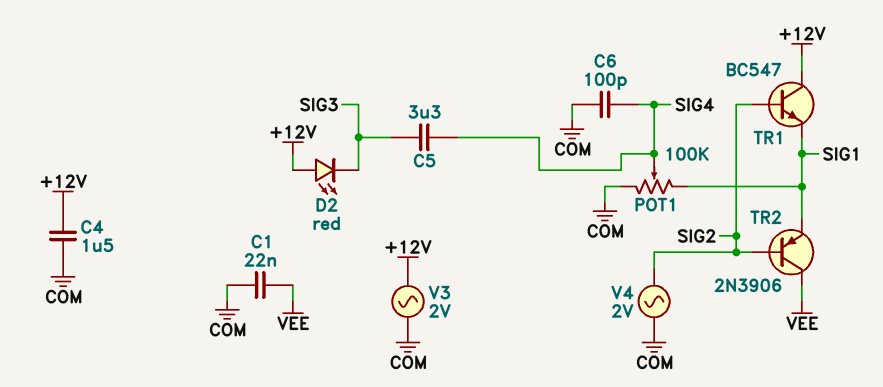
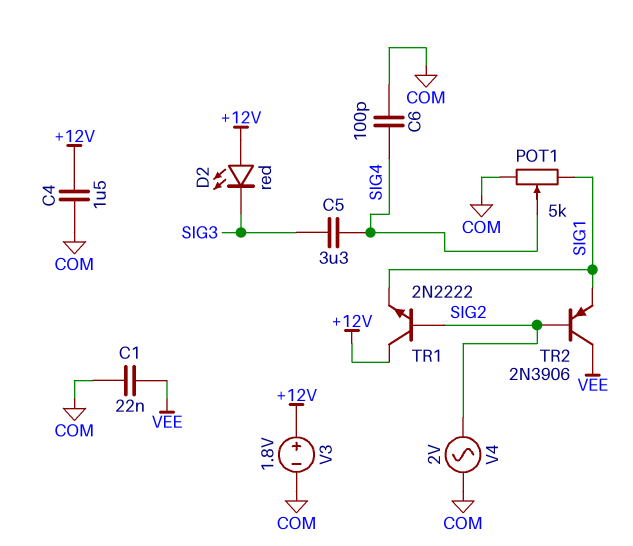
POT1: 100k (COM, SIG1, wiper SIG4) -> 5k (COM, SIG1, wiper SIG4)
TR1: NPN BC547 (B SIG2, C +12V, E SIG1) -> NPN 2N2222 (B SIG2, C +12V, E SIG1)
V3: AC 2V (+12V, COM) -> 1.8V (plus +12V, minus COM)

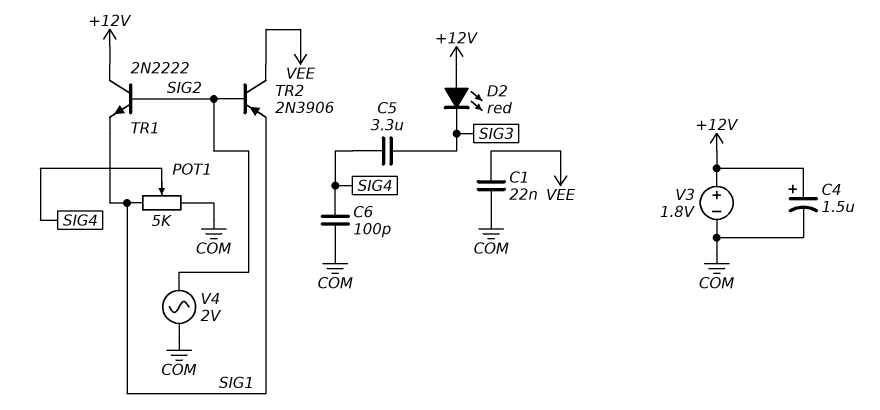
C4: 1.5uF (+12V, COM) -> 1.5uF (plus +12V, minus COM)

